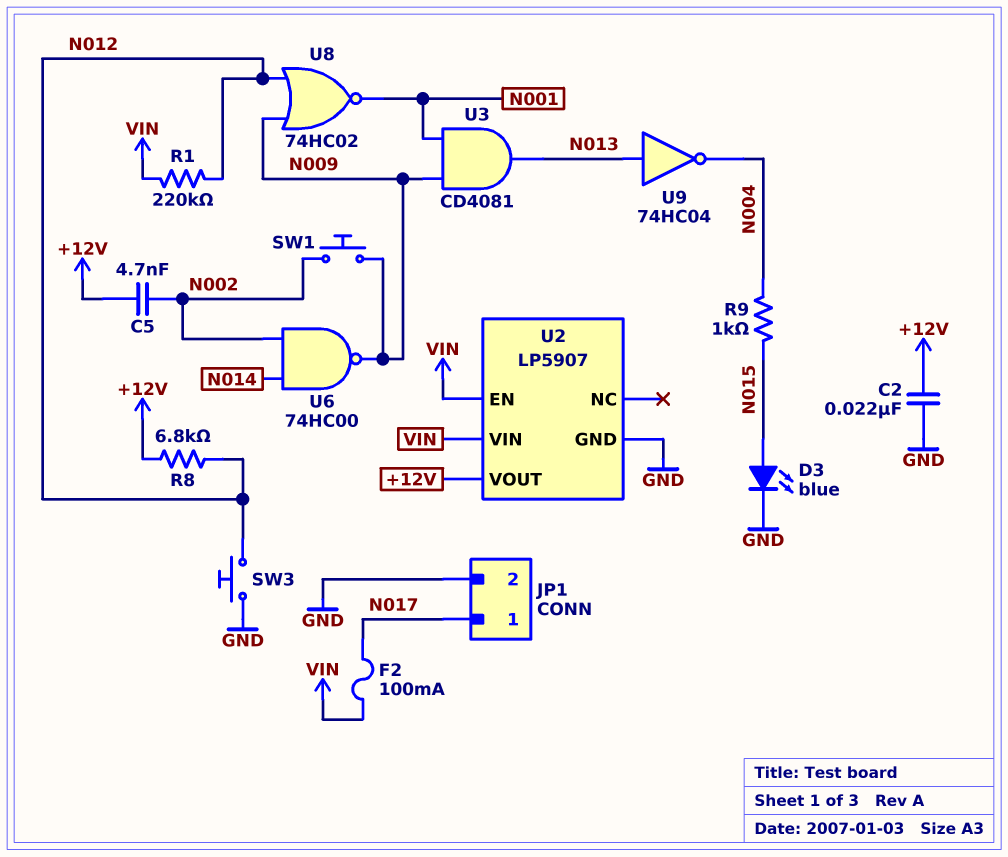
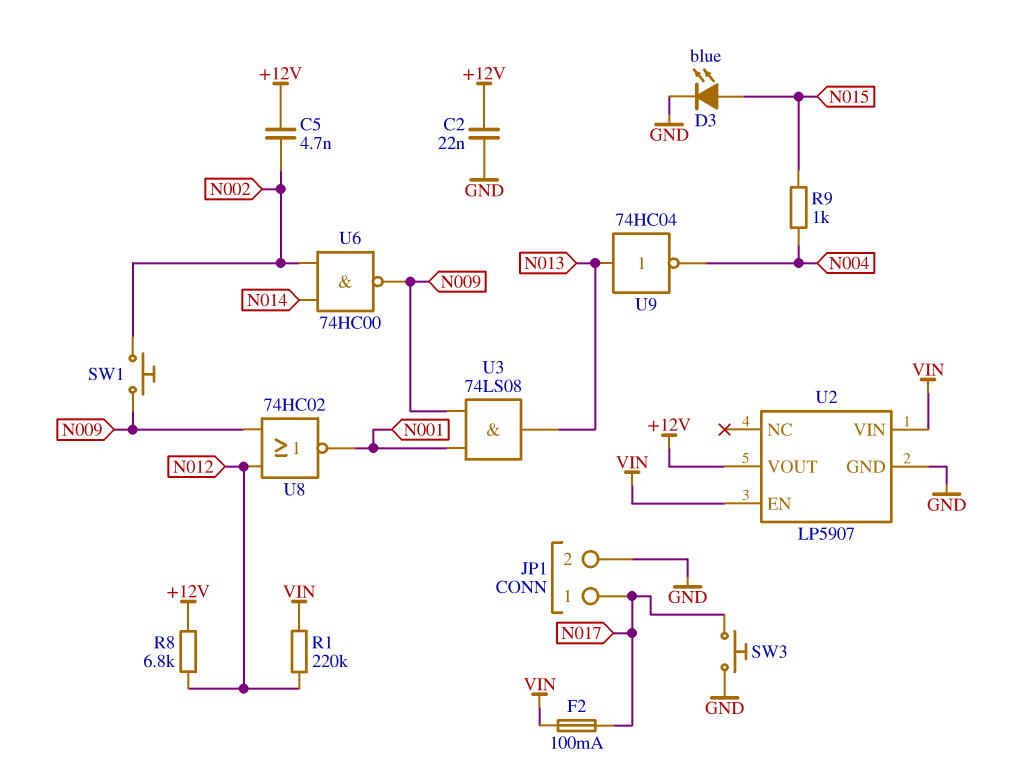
SW3: button (GND, N012) -> button (GND, N017)
U3: AND CD4081 (in N001, in N009, out N013) -> AND 74LS08 (in N001, in N009, out N013)

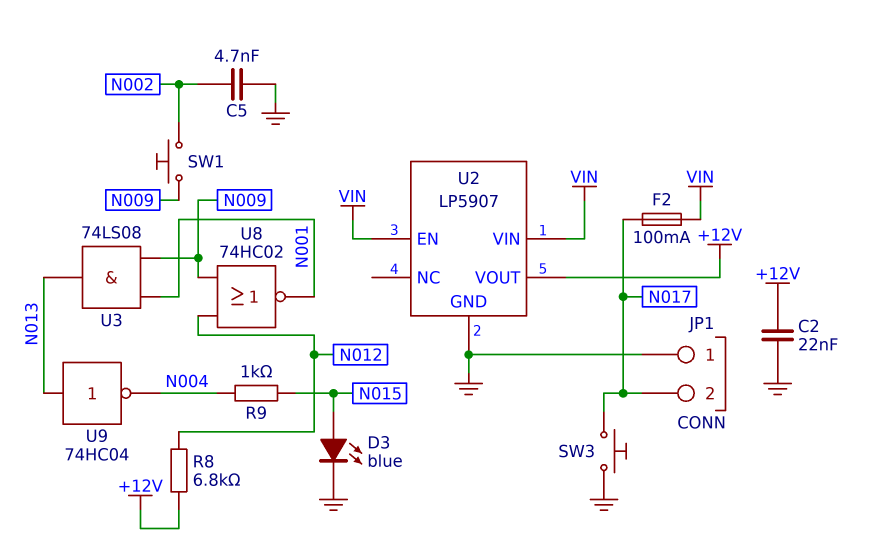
C5: 4.7nF (+12V, N002) -> 4.7nF (GND, N002)
JP1 pin 1: N017 -> GND
JP1 pin 2: GND -> N017
R1: 220k (N012, VIN) -> none
U6: NAND 74HC00 (in N002, in N014, out N009) -> none

